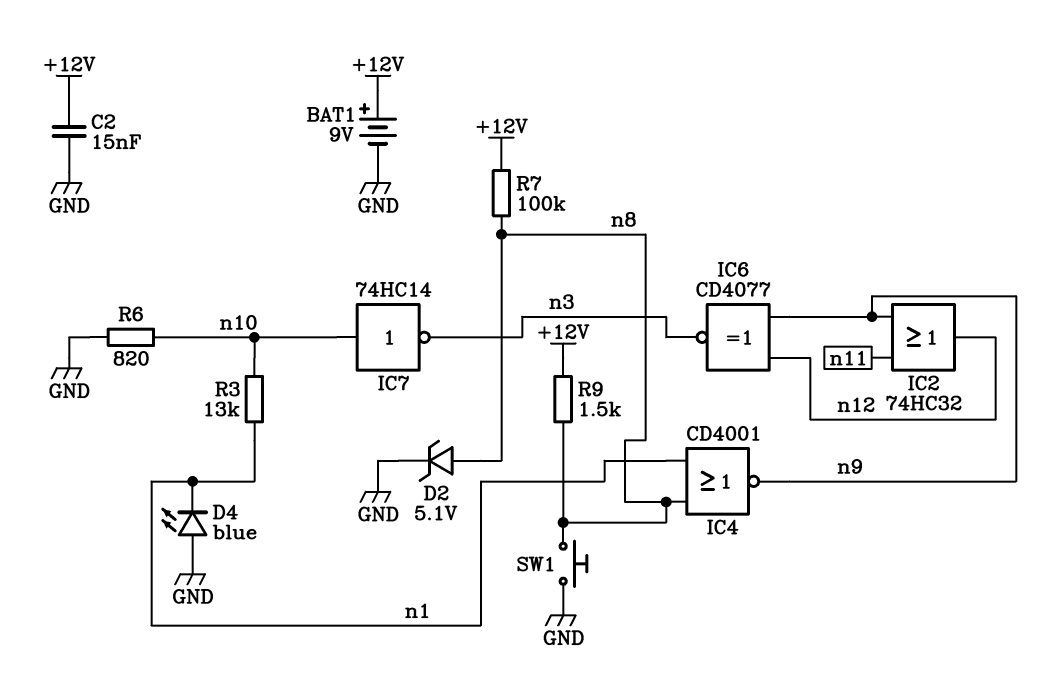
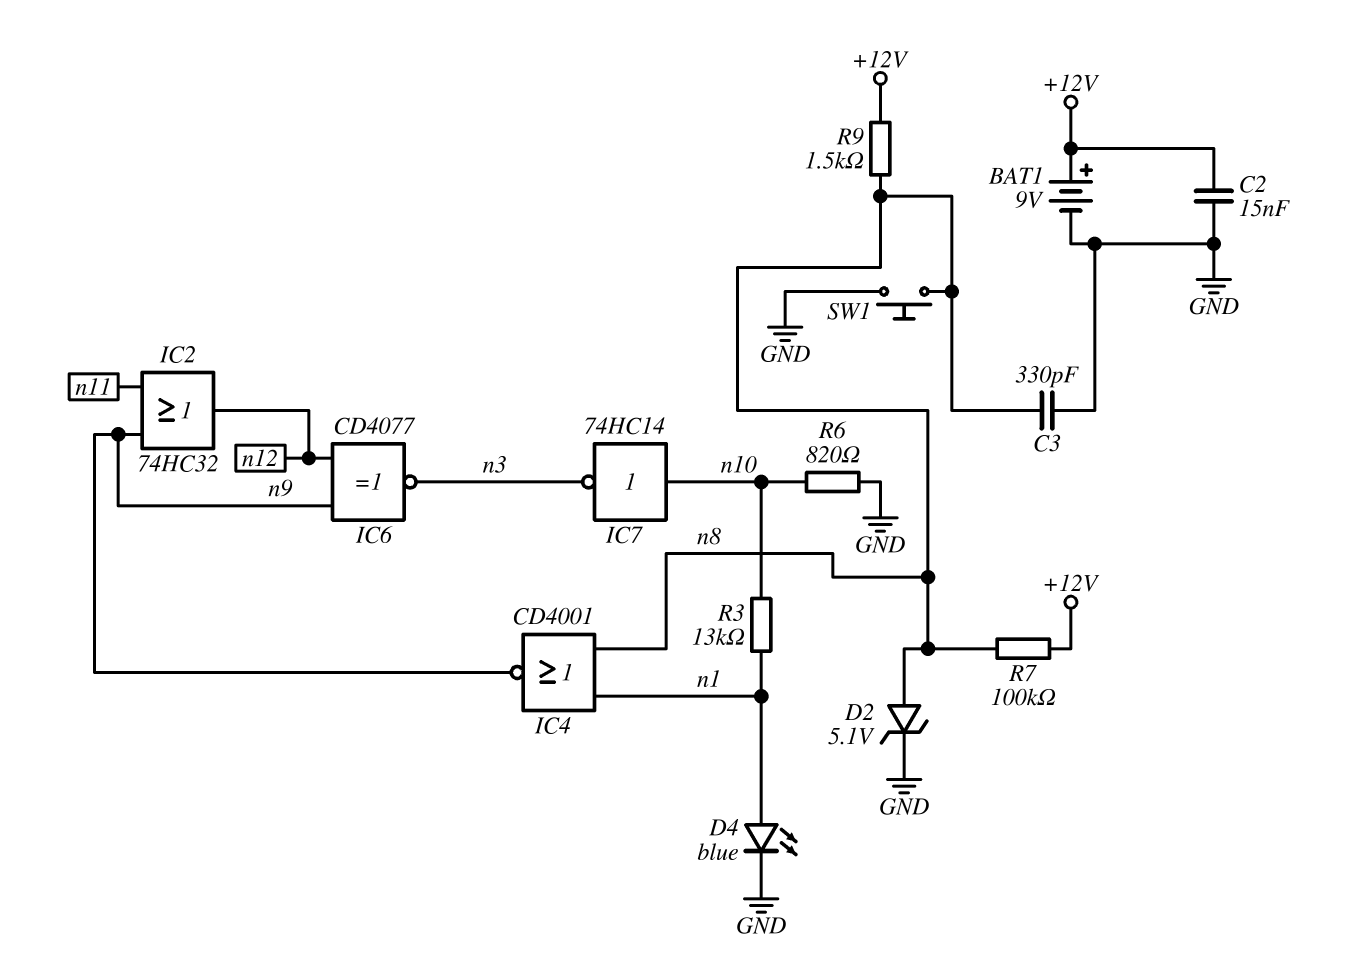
C3: none -> 330pF (GND, n8)
D4: LED blue (A GND, K n1) -> LED blue (A n1, K GND)

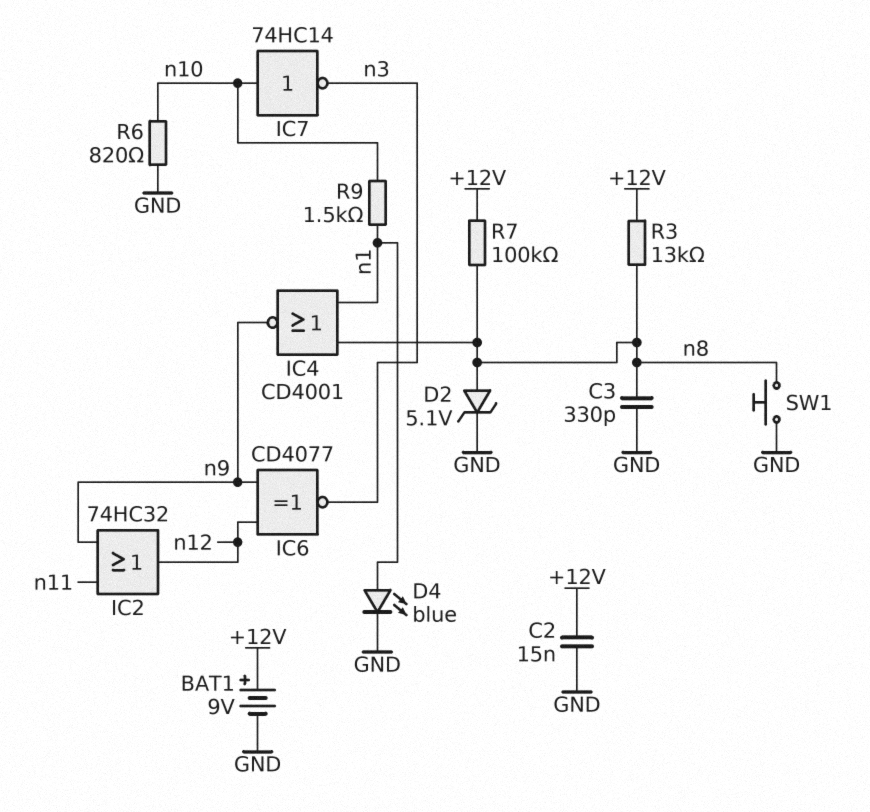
R3: 13k (n1, n10) -> 13k (+12V, n8)
R9: 1.5k (+12V, n8) -> 1.5k (n1, n10)

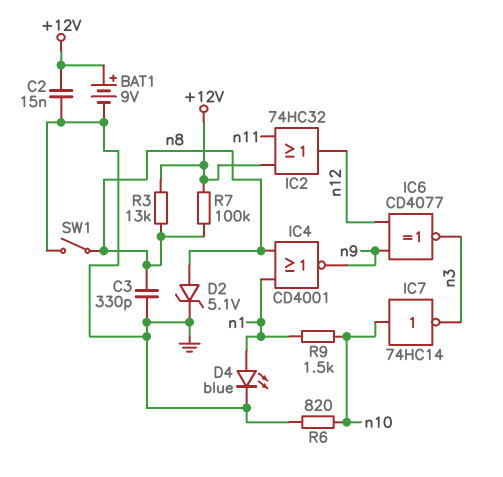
IC2: OR 74HC32 (in n9, in n11, out n12) -> OR 74HC32 (in +12V, in n11, out n12)
SW1: button (GND, n8) -> switch (GND, n8)

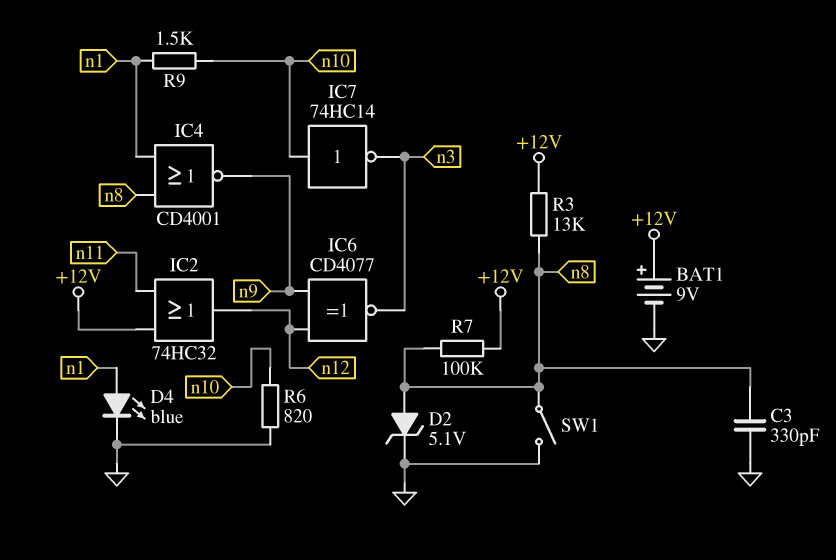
C2: 15nF (+12V, GND) -> none

